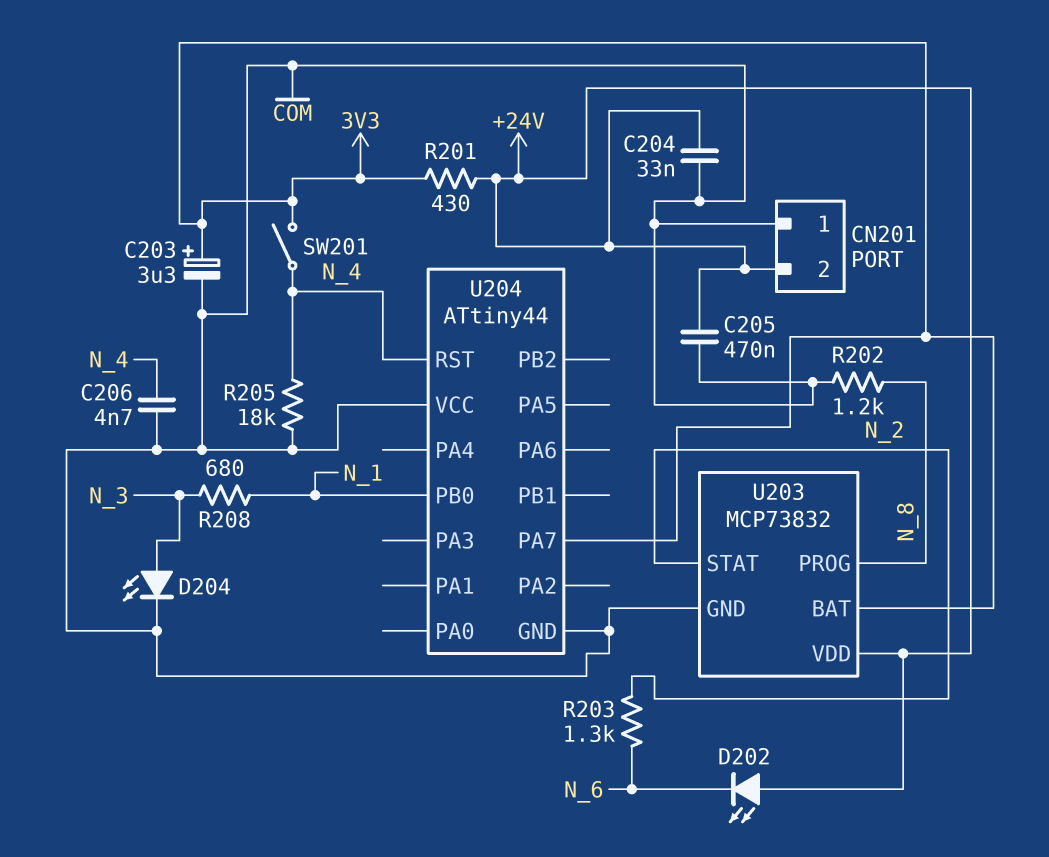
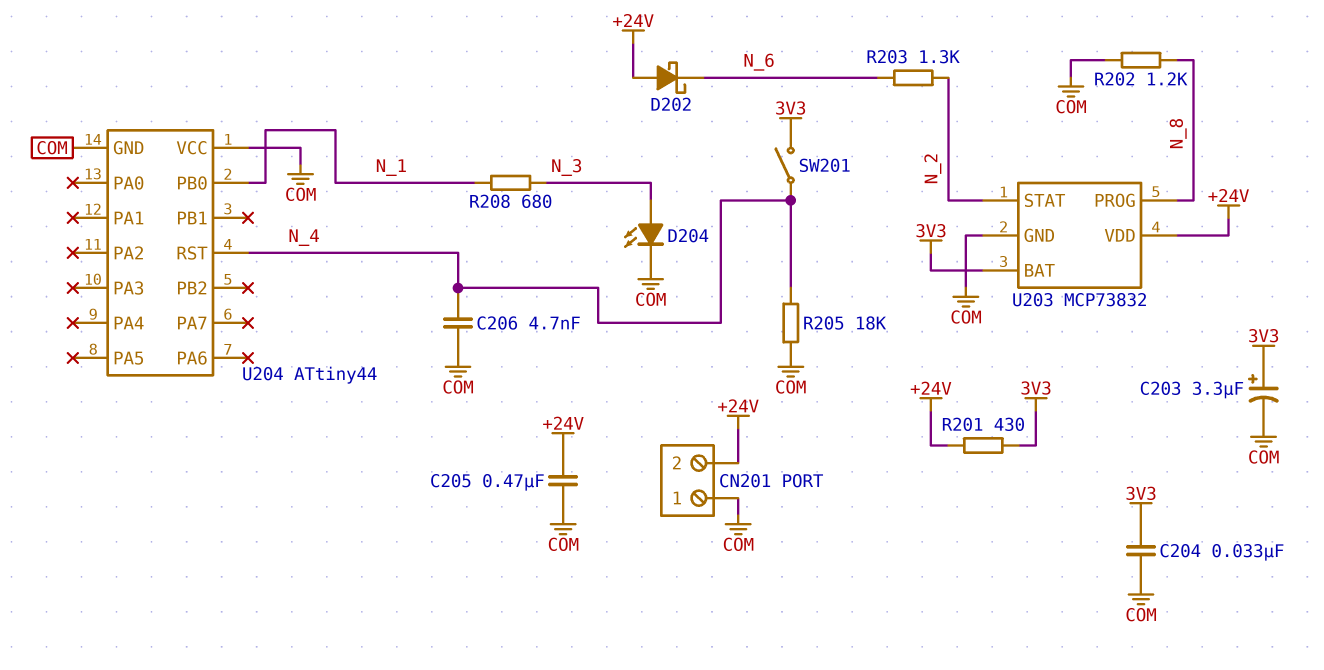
C204: 33nF (+24V, COM) -> 33nF (3V3, COM)
D202: LED (A +24V, K N_6) -> schottky (A +24V, K N_6)
U204 pin PA7: 3V3 -> none

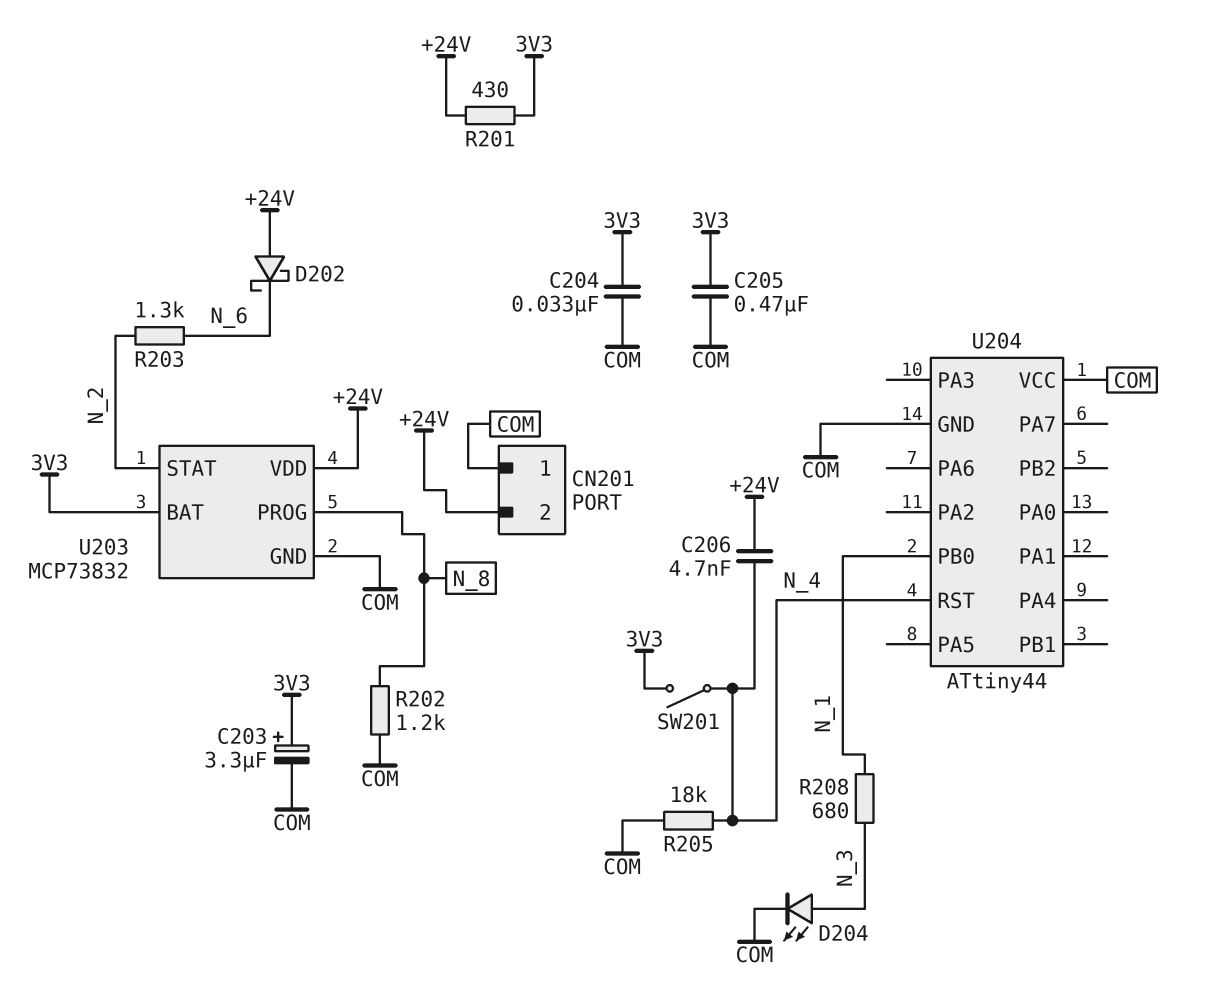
C205: 470nF (+24V, COM) -> 470nF (3V3, COM)
C206: 4.7nF (COM, N_4) -> 4.7nF (+24V, N_4)

